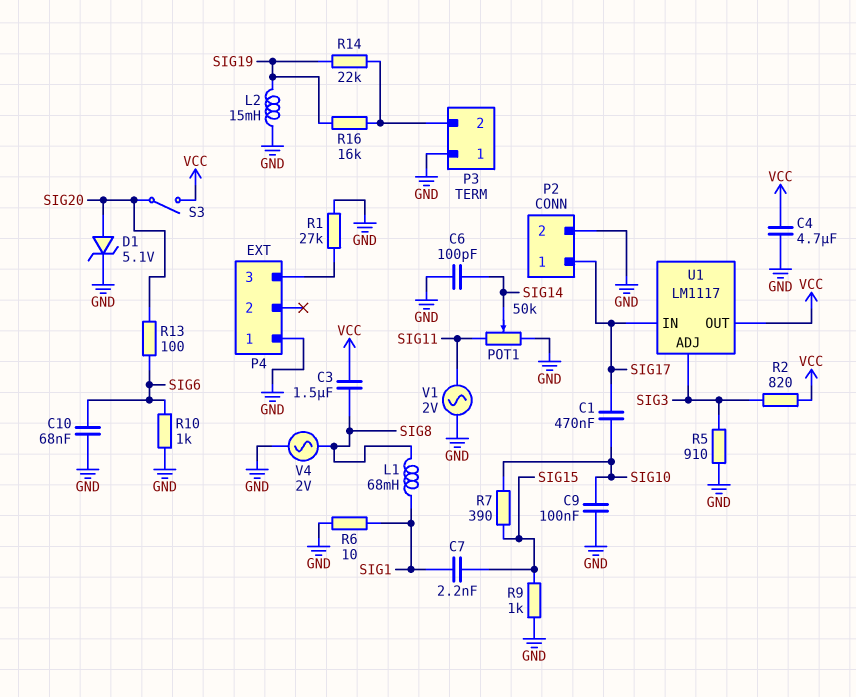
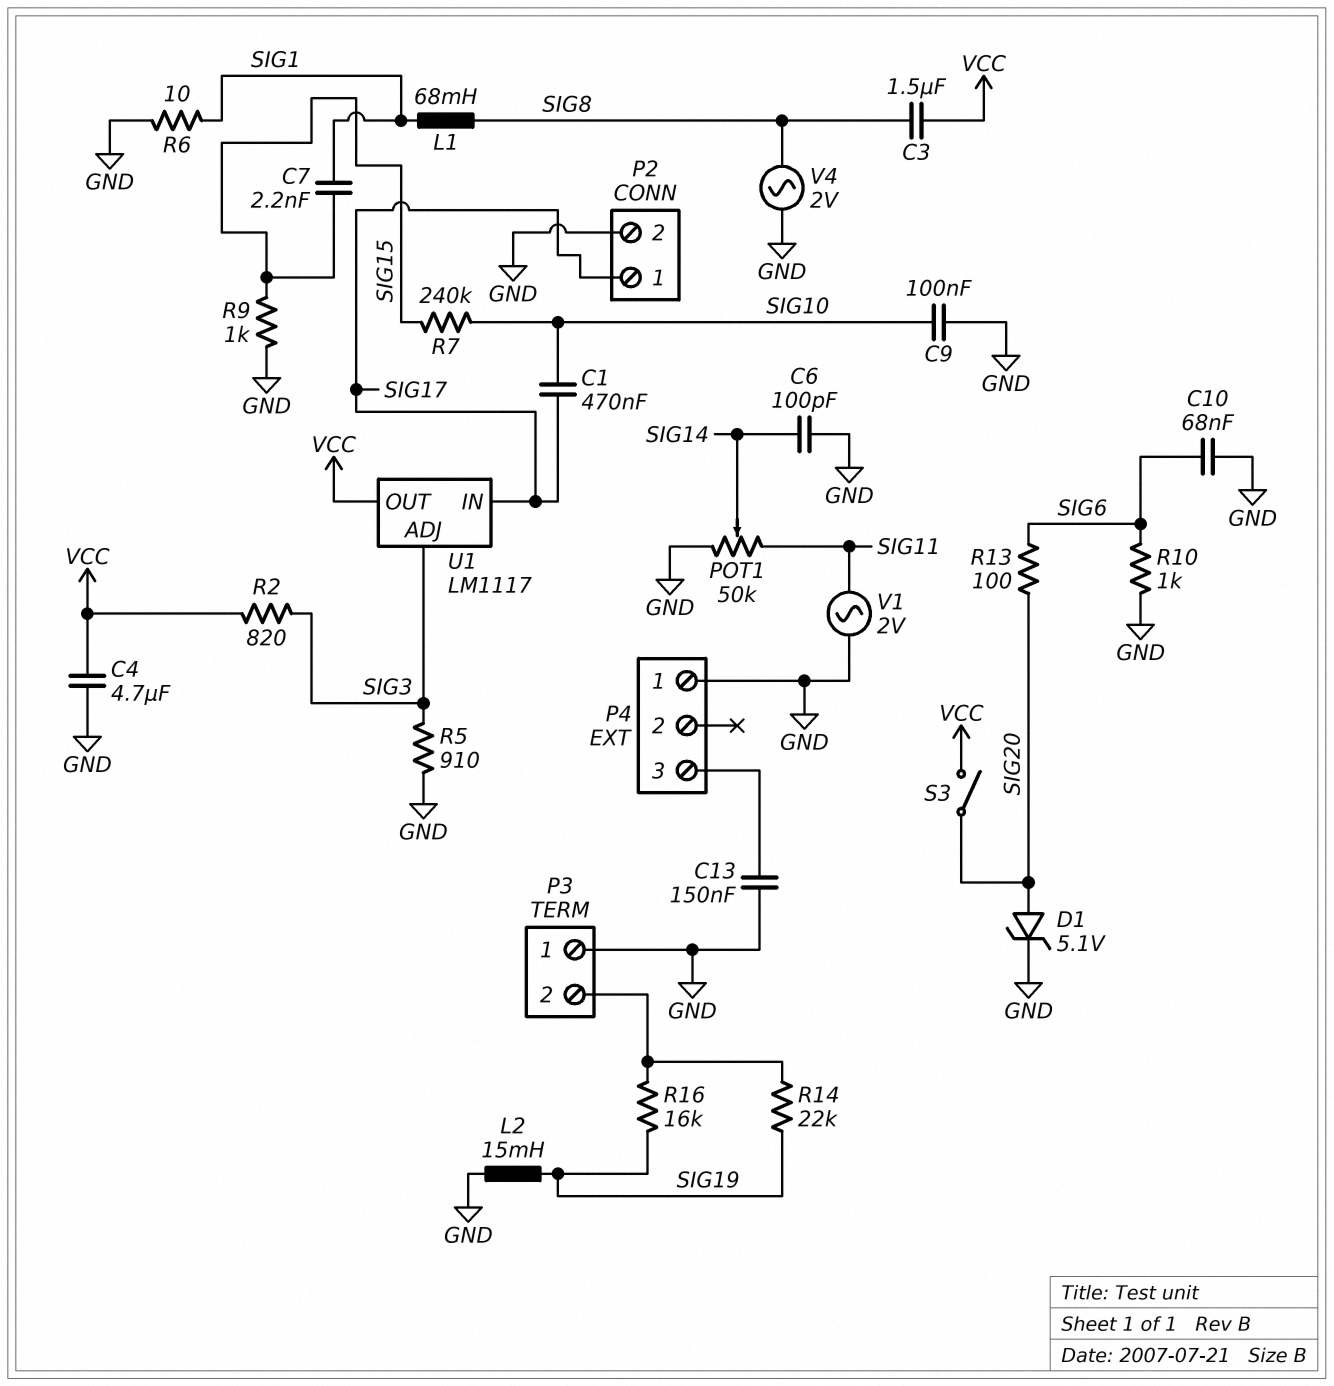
C13: none -> 150nF (GND, P4/3)
R1: 27k (GND, P4/3) -> none
R7: 390 (SIG10, SIG15) -> 240k (SIG10, SIG15)

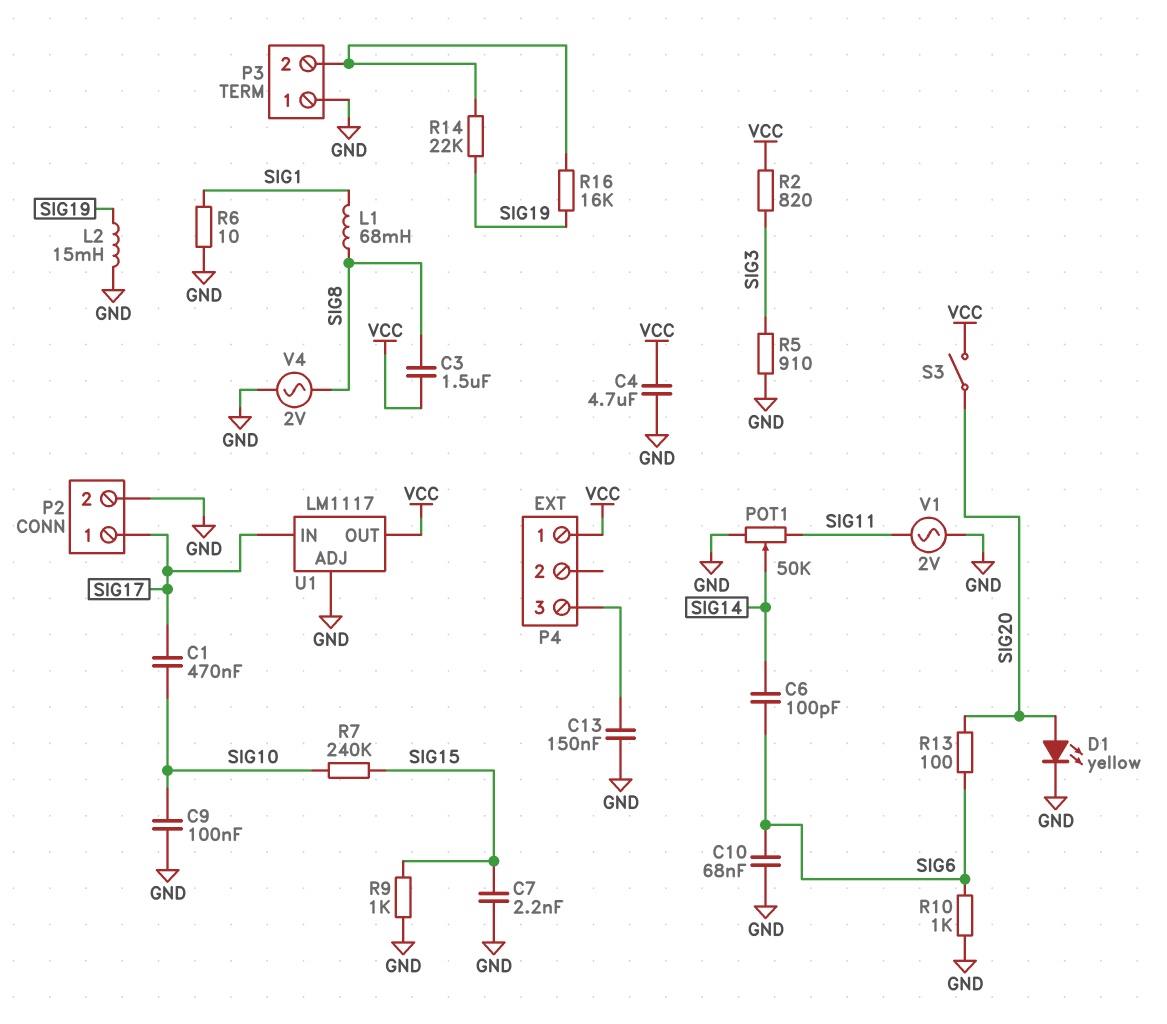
C6: 100pF (GND, SIG14) -> 100pF (SIG6, SIG14)
C7: 2.2nF (SIG1, SIG15) -> 2.2nF (GND, SIG15)
D1: zener 5.1V (A SIG20, K GND) -> LED yellow (A SIG20, K GND)
P4 pin 1: GND -> VCC
U1 pin ADJ: SIG3 -> GND

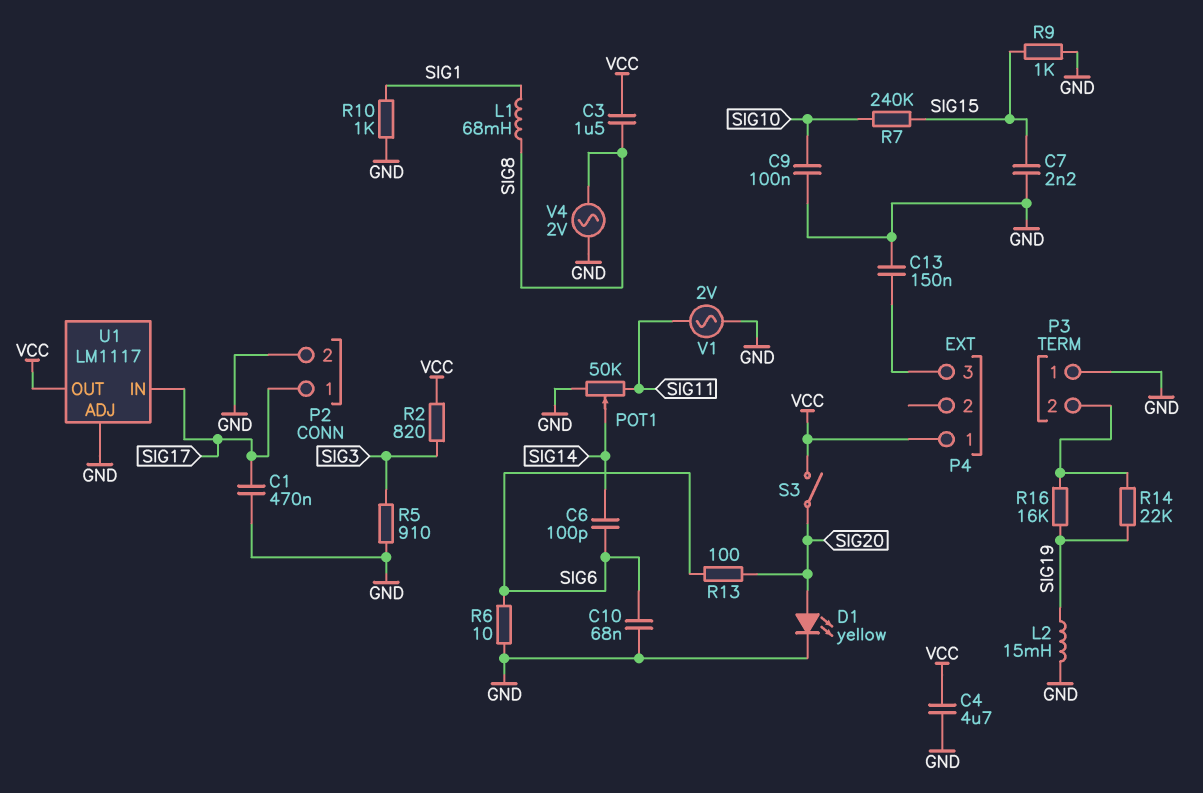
C1: 470nF (SIG10, SIG17) -> 470nF (GND, SIG17)
R6: 10 (GND, SIG1) -> 10 (GND, SIG6)
R10: 1k (GND, SIG6) -> 1k (GND, SIG1)

